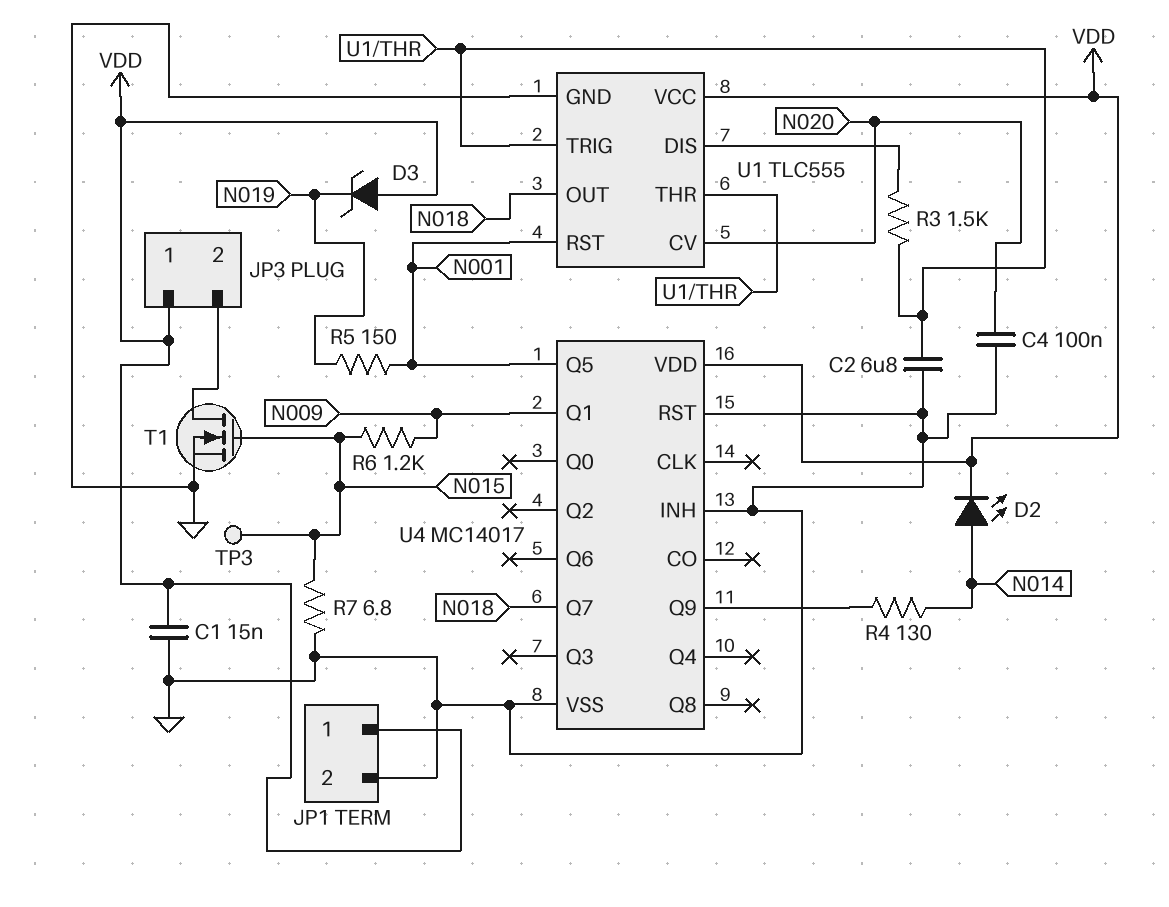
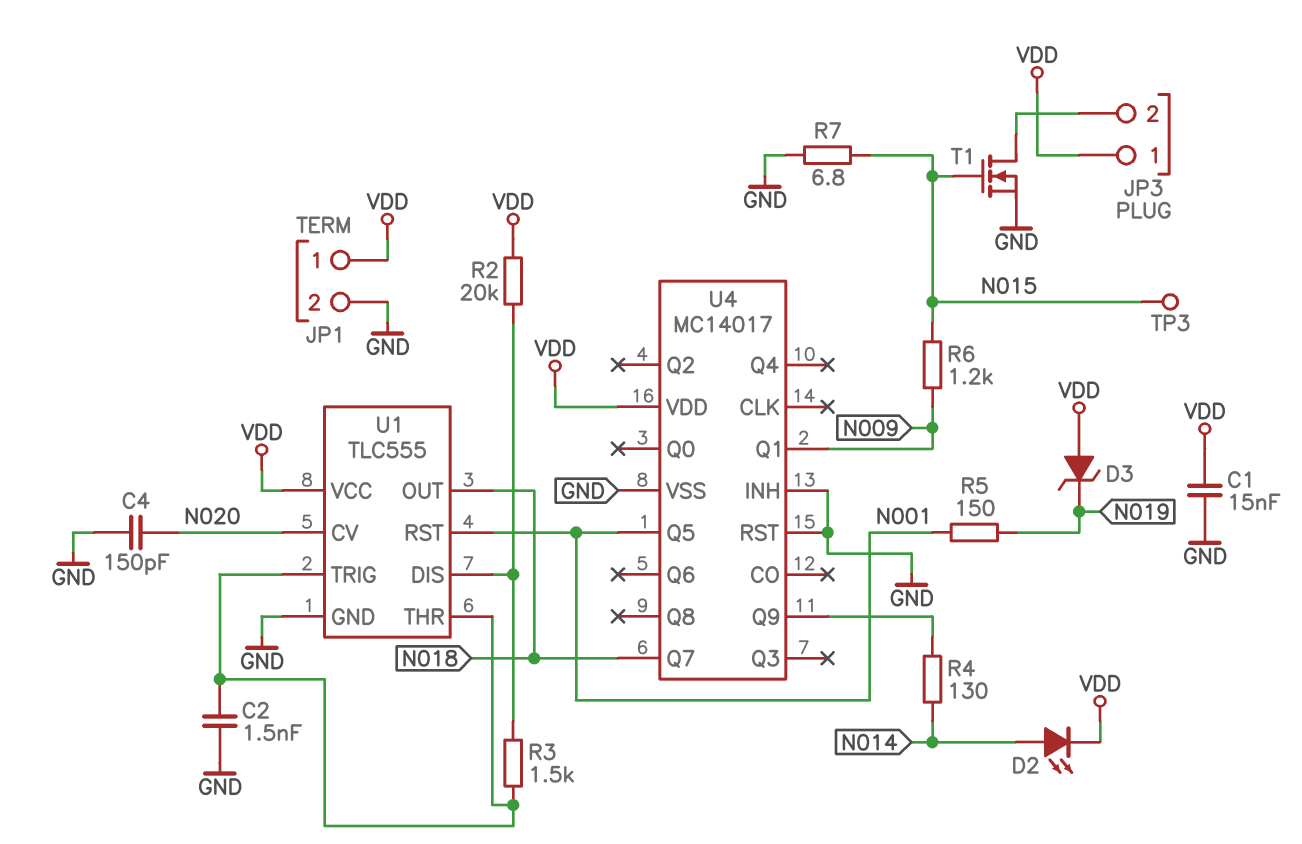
C2: 6.8uF (GND, U1/THR) -> 1.5nF (GND, U1/THR)
C4: 100nF (GND, N020) -> 150pF (GND, N020)
R2: none -> 20k (U1/DIS, VDD)

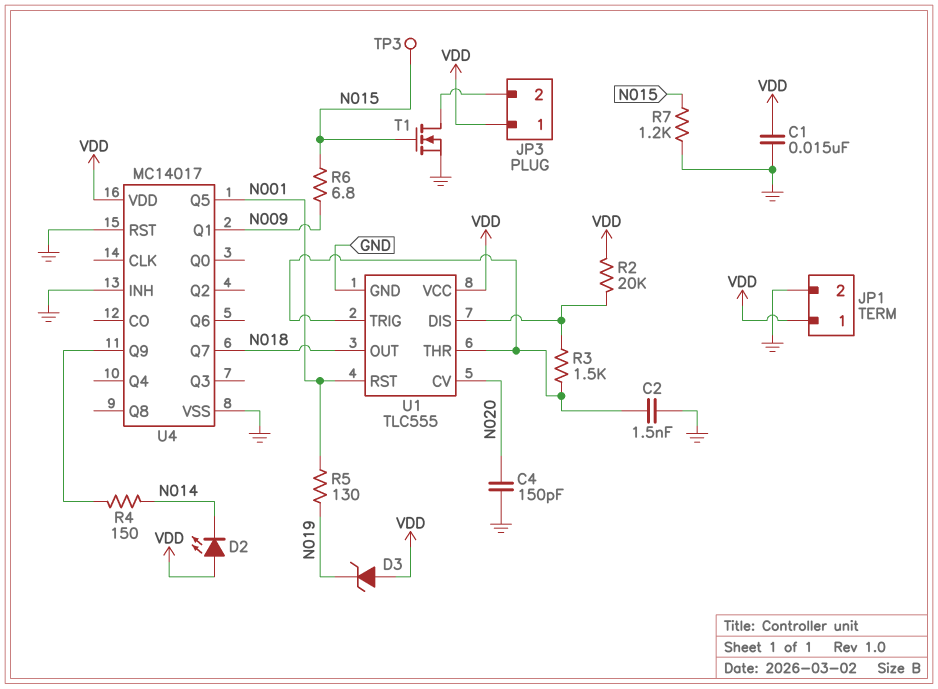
D2: LED (A N014, K VDD) -> LED (A VDD, K N014)
R4: 130 (N014, U4/Q9) -> 150 (N014, U4/Q9)
R5: 150 (N001, N019) -> 130 (N001, N019)
R6: 1.2k (N009, N015) -> 6.8 (N009, N015)
R7: 6.8 (GND, N015) -> 1.2k (GND, N015)

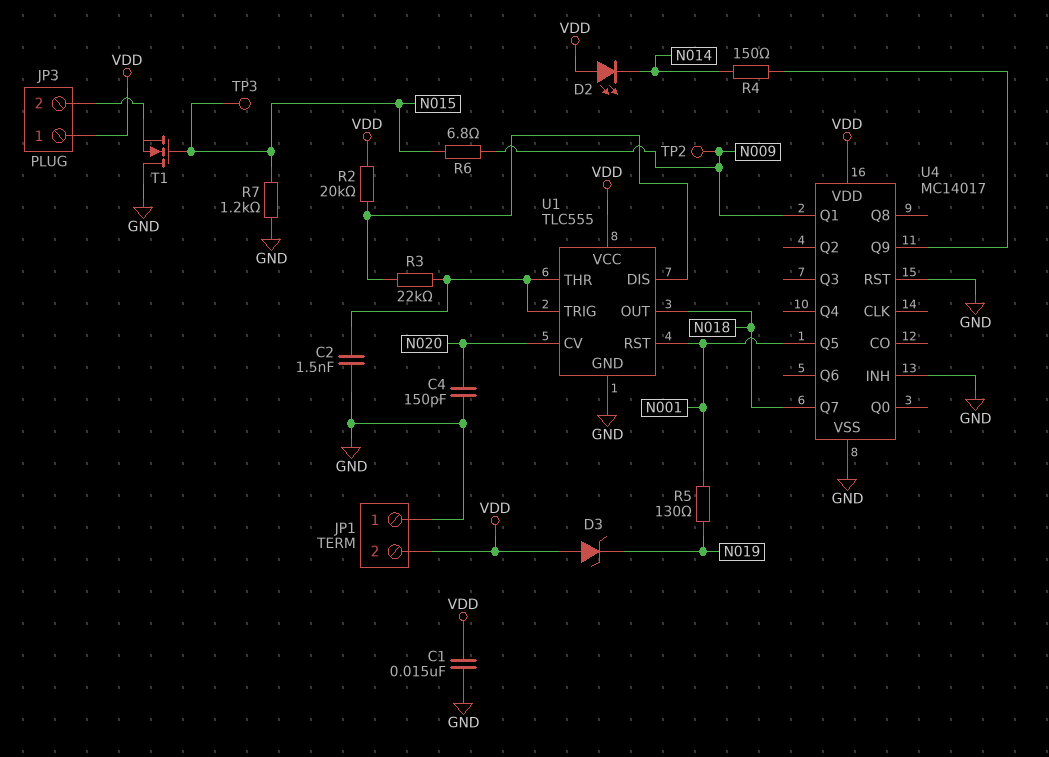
JP1 pin 1: VDD -> GND
JP1 pin 2: GND -> VDD
R3: 1.5k (U1/DIS, U1/THR) -> 22k (U1/DIS, U1/THR)
T1: NMOS (G N015, D JP3/2, S GND) -> NMOS (G N015, D GND, S JP3/2)
TP2: none -> test point (N009)

